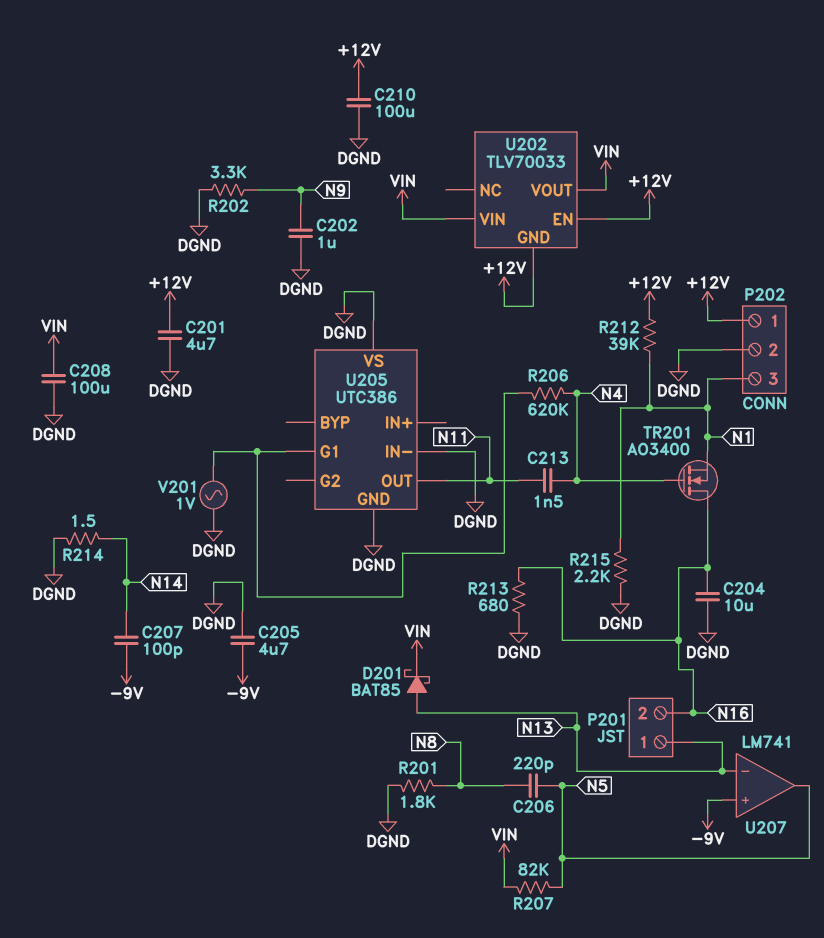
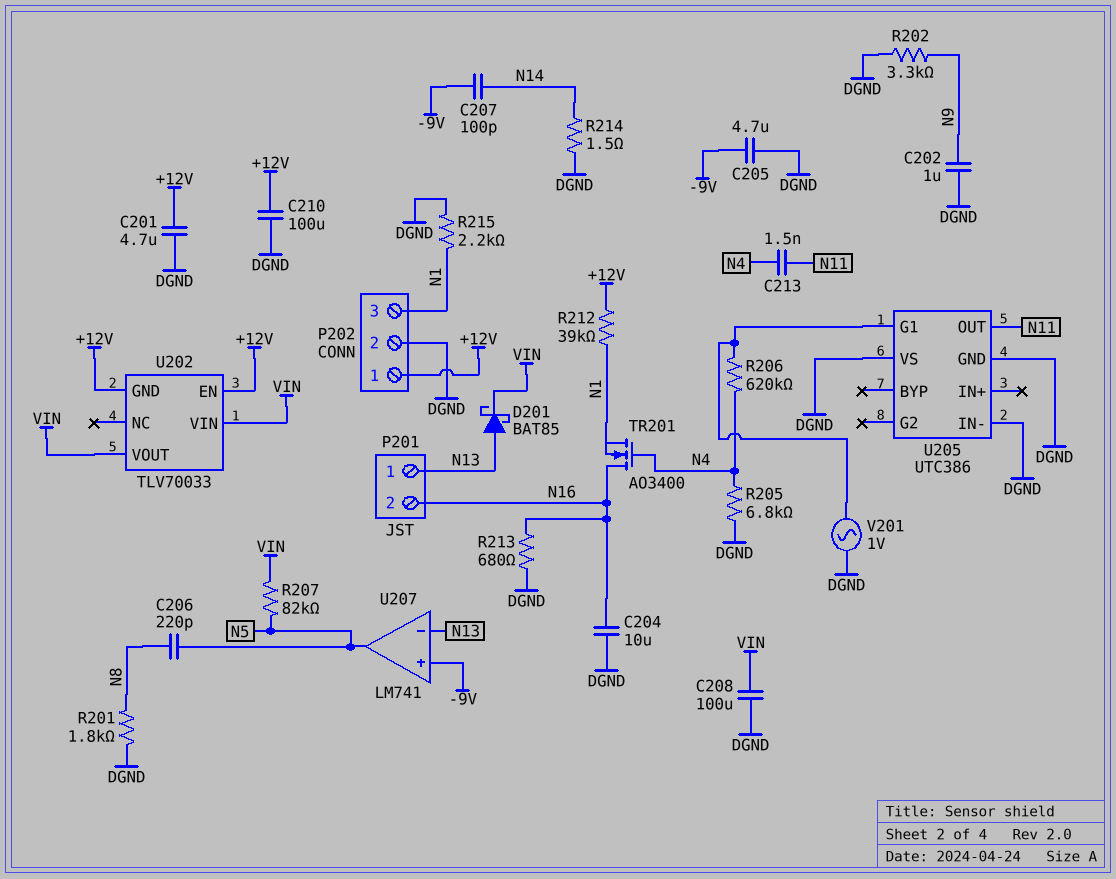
R205: none -> 6.8k (DGND, N4)

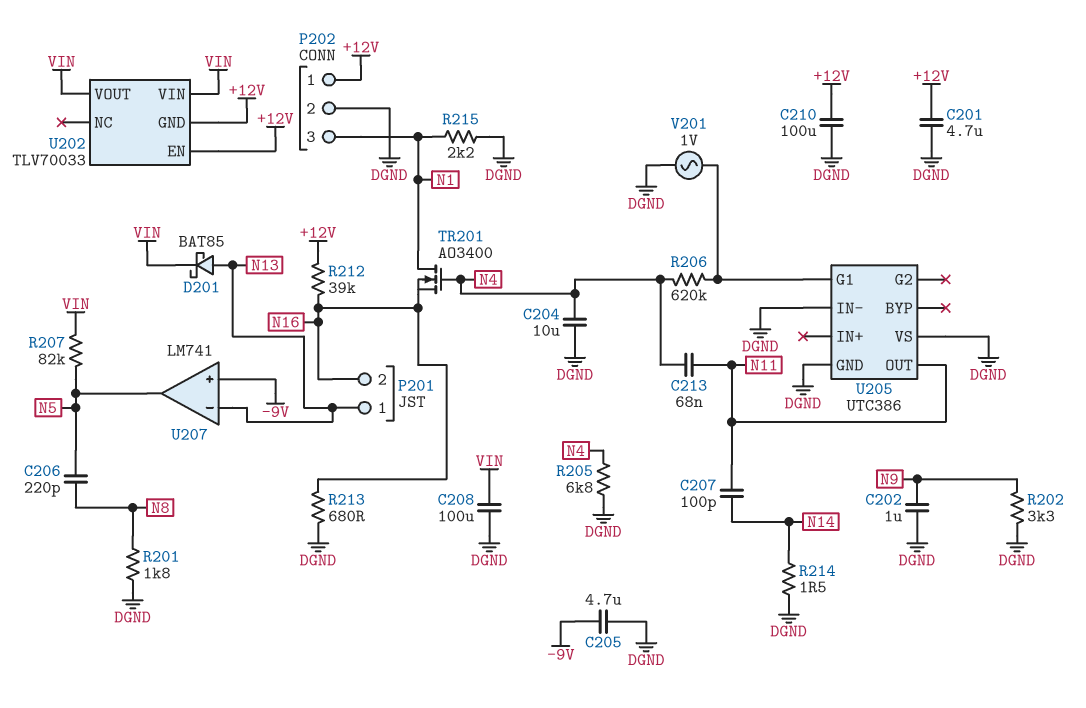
C204: 10uF (DGND, N16) -> 10uF (DGND, N4)
C207: 100pF (-9V, N14) -> 100pF (N11, N14)
C213: 1.5nF (N4, N11) -> 68nF (N4, N11)
R212: 39k (+12V, N1) -> 39k (+12V, N16)
TR201: NMOS AO3400 (G N4, D N16, S N1) -> NMOS AO3400 (G N4, D N1, S N16)

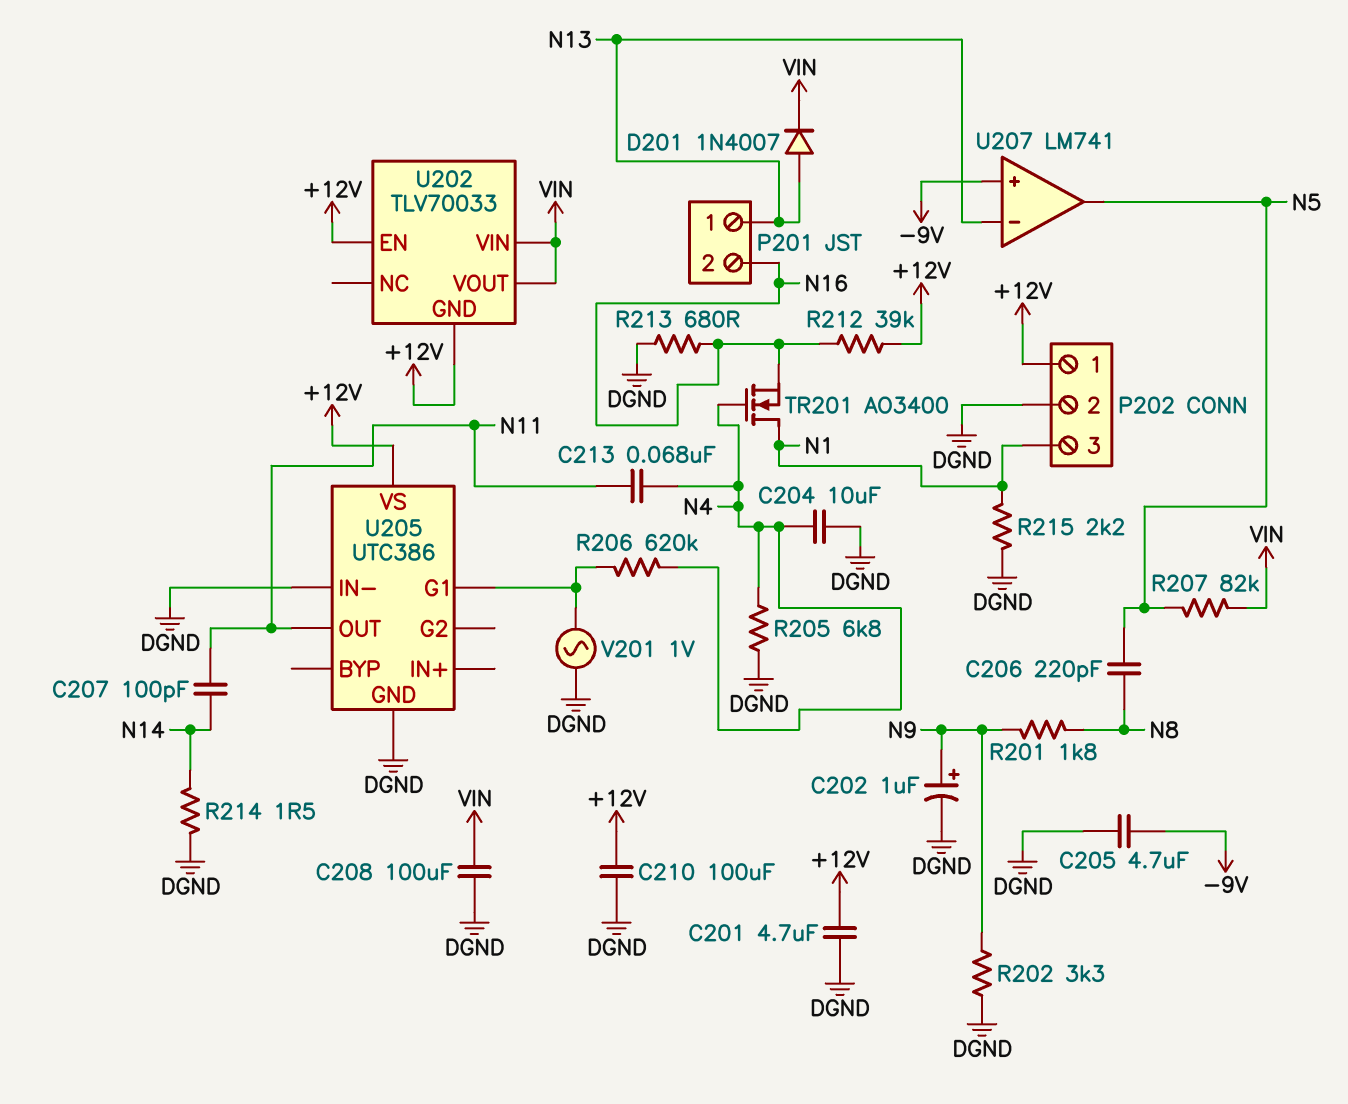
C202: 1uF (DGND, N9) -> 1uF (plus N9, minus DGND)
D201: schottky BAT85 (A N13, K VIN) -> diode 1N4007 (A N13, K VIN)
R201: 1.8k (DGND, N8) -> 1.8k (N8, N9)
U205 pin VS: DGND -> +12V

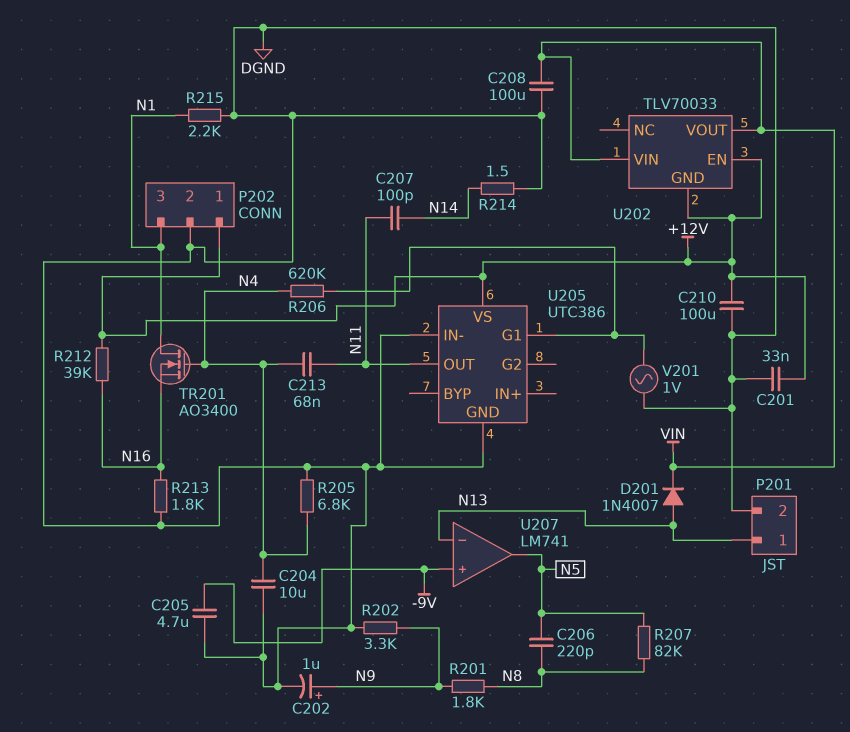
C201: 4.7uF (+12V, DGND) -> 33nF (+12V, DGND)
P201 pin 2: N16 -> DGND
R207: 82k (N5, VIN) -> 82k (N5, N8)
R213: 680 (DGND, N16) -> 1.8k (DGND, N16)

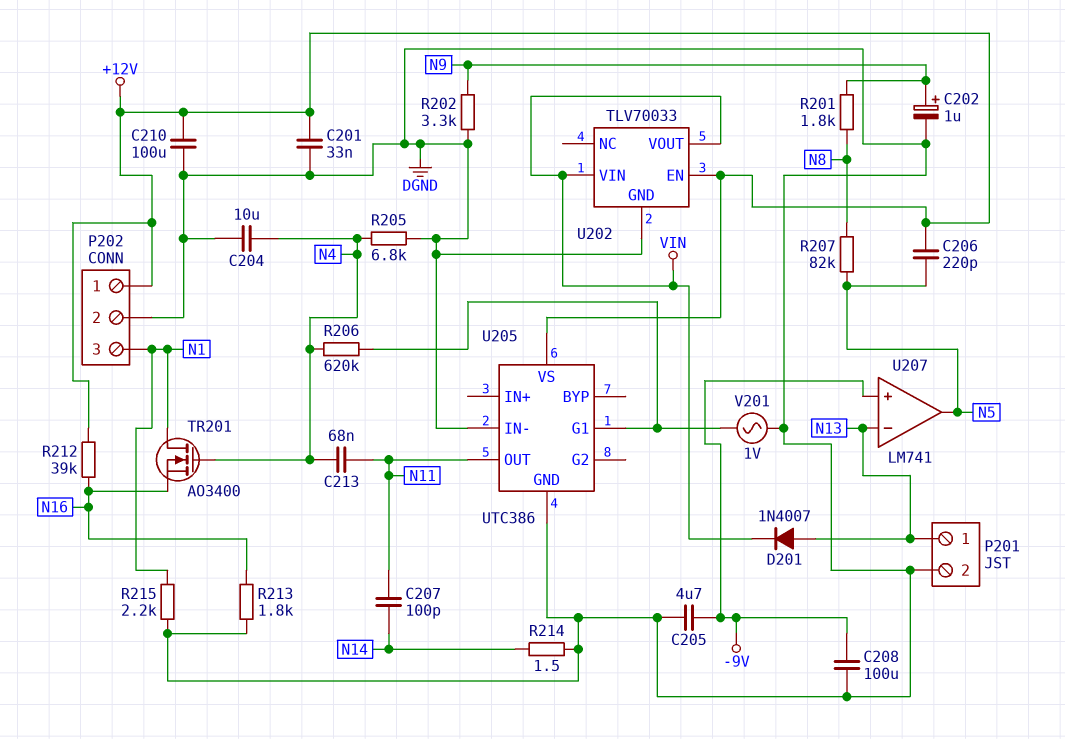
C206: 220pF (N5, N8) -> 220pF (+12V, N5)
C208: 100uF (DGND, VIN) -> 100uF (-9V, DGND)
U202 pin GND: +12V -> DGND

